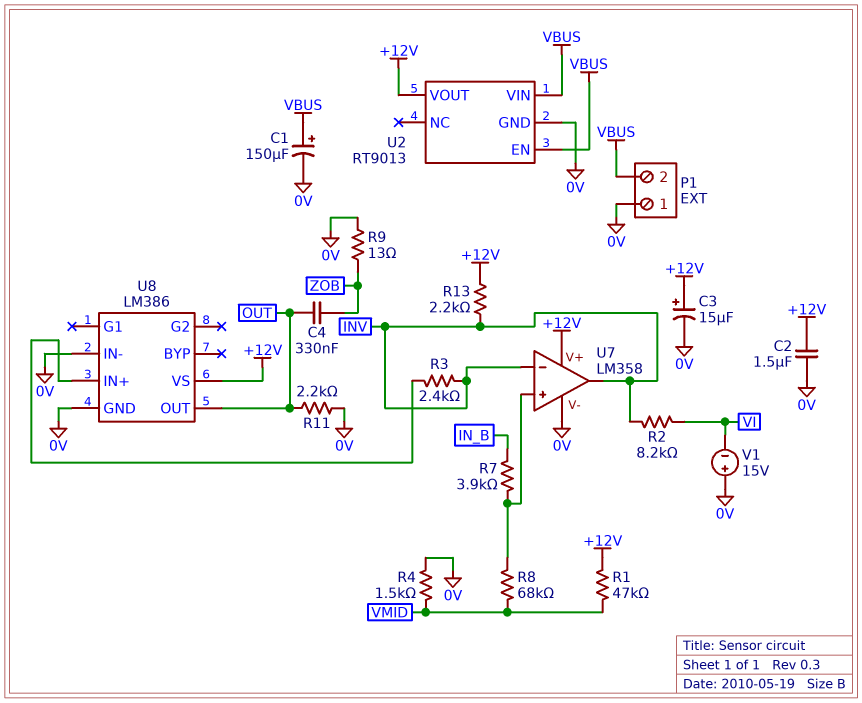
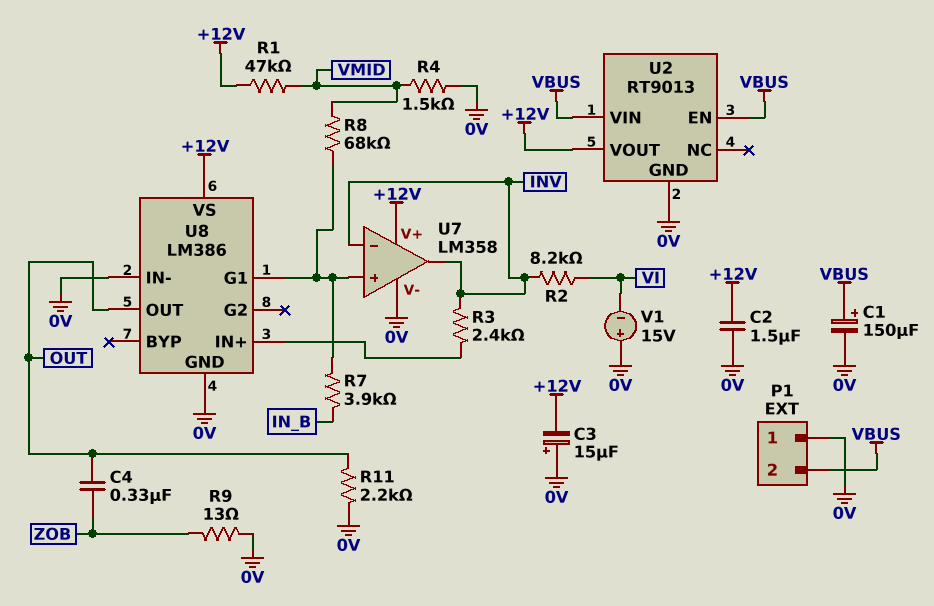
C3: 15uF (plus +12V, minus 0V) -> 15uF (plus 0V, minus +12V)
R13: 2.2k (+12V, INV) -> none
U8 pin G1: none -> U7/in+

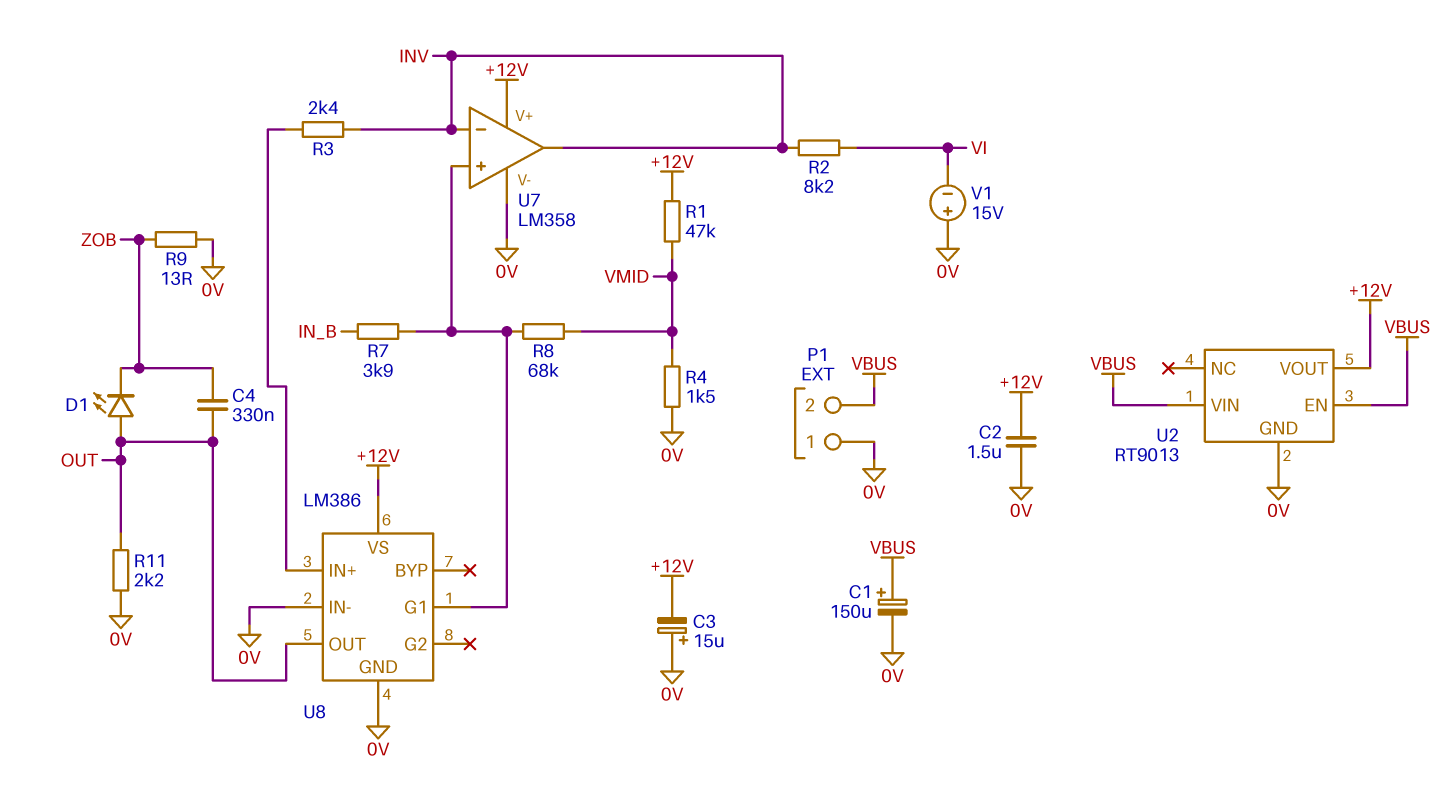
D1: none -> LED (A OUT, K ZOB)

